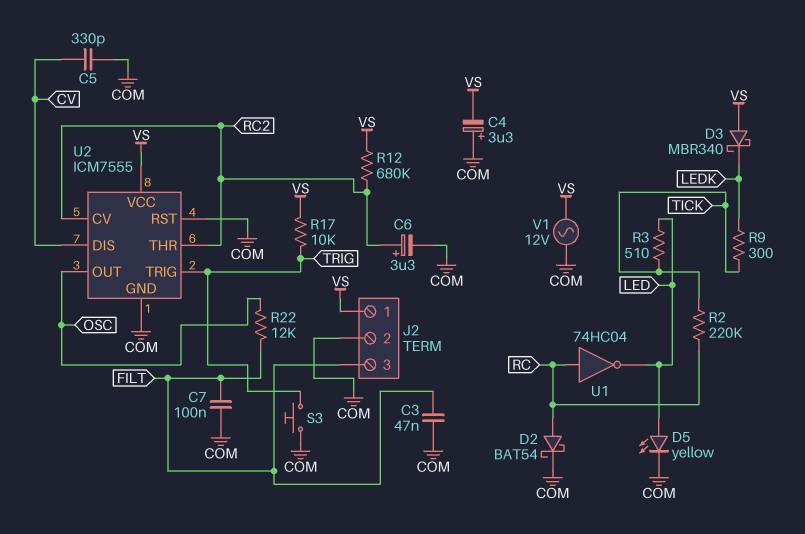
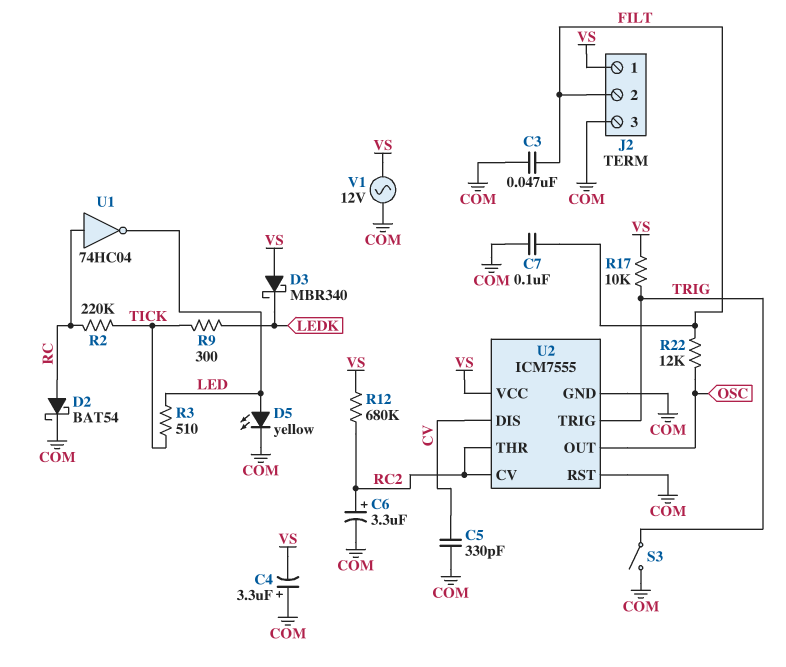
J2 pin 2: COM -> FILT
J2 pin 3: FILT -> COM
S3: button (COM, TRIG) -> switch (COM, TRIG)

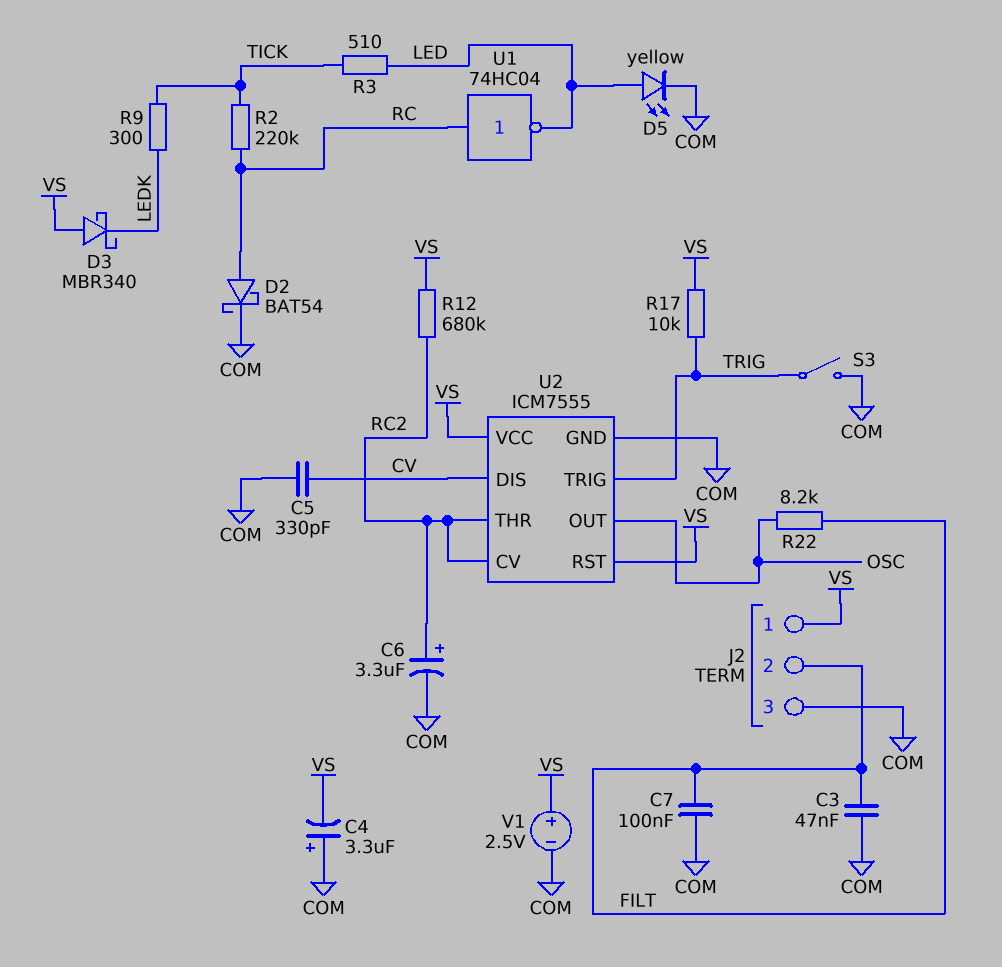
R22: 12k (FILT, OSC) -> 8.2k (FILT, OSC)
U2 pin RST: COM -> VS
V1: AC 12V (COM, VS) -> 2.5V (plus VS, minus COM)

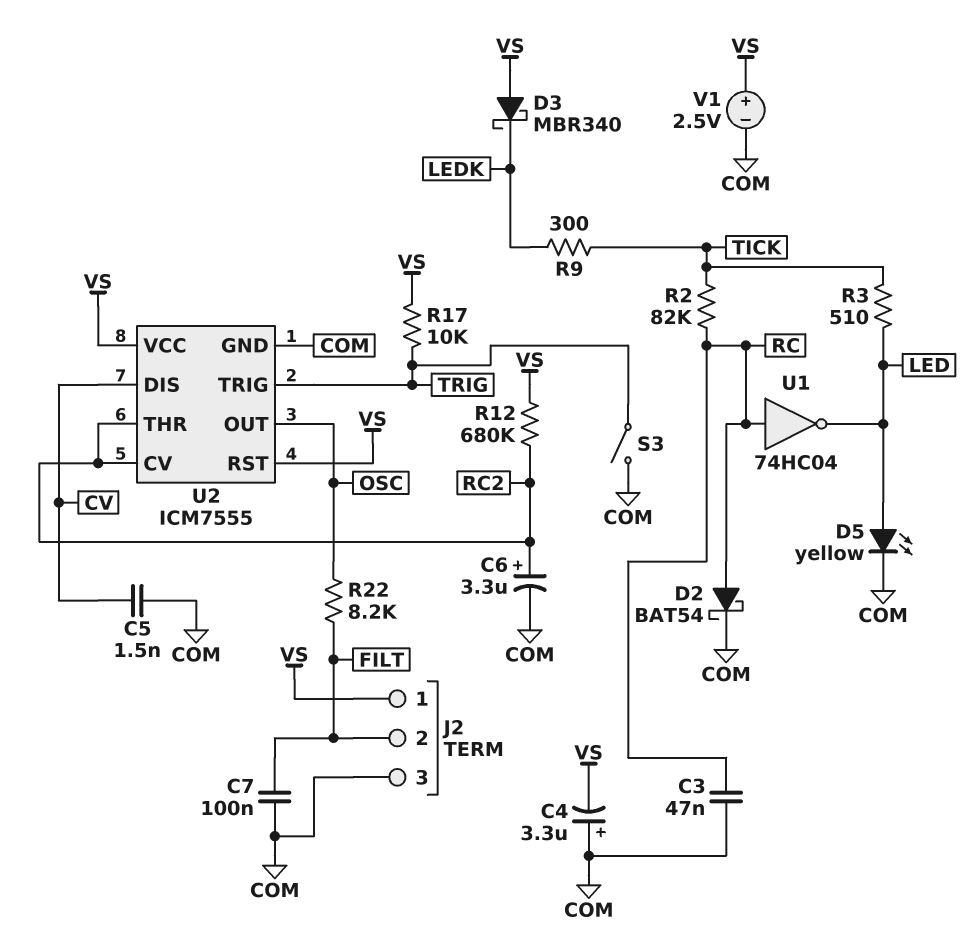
C3: 47nF (COM, FILT) -> 47nF (COM, RC)
C5: 330pF (COM, CV) -> 1.5nF (COM, CV)
R2: 220k (RC, TICK) -> 82k (RC, TICK)

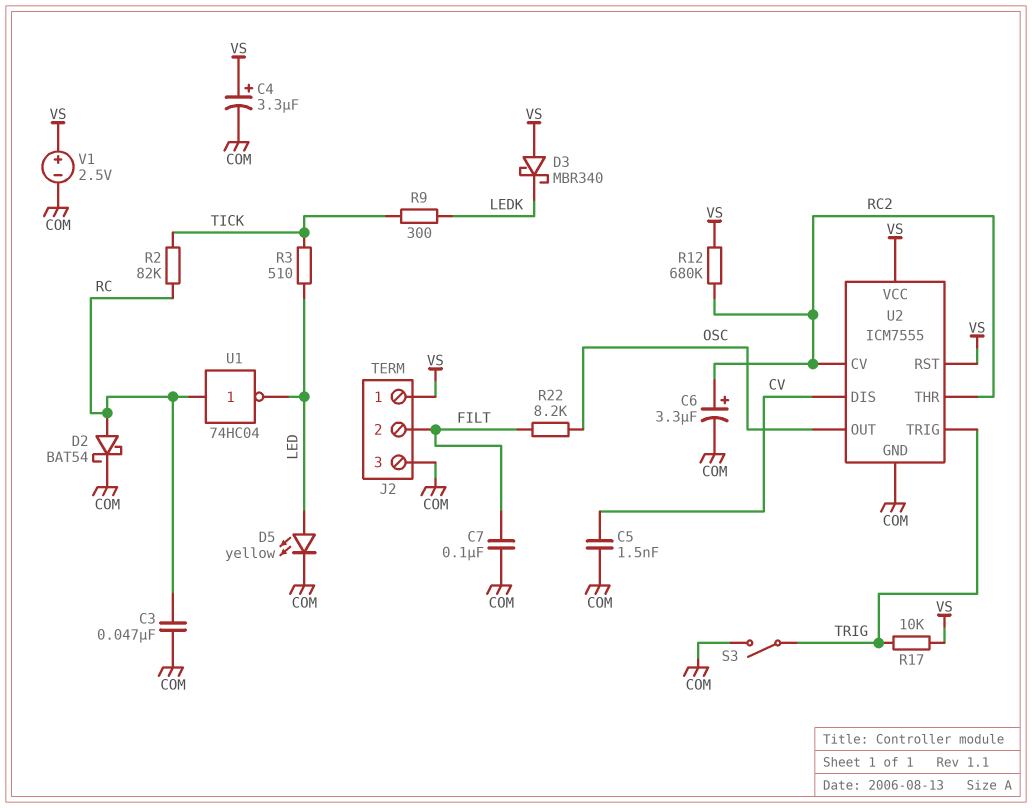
C4: 3.3uF (plus COM, minus VS) -> 3.3uF (plus VS, minus COM)

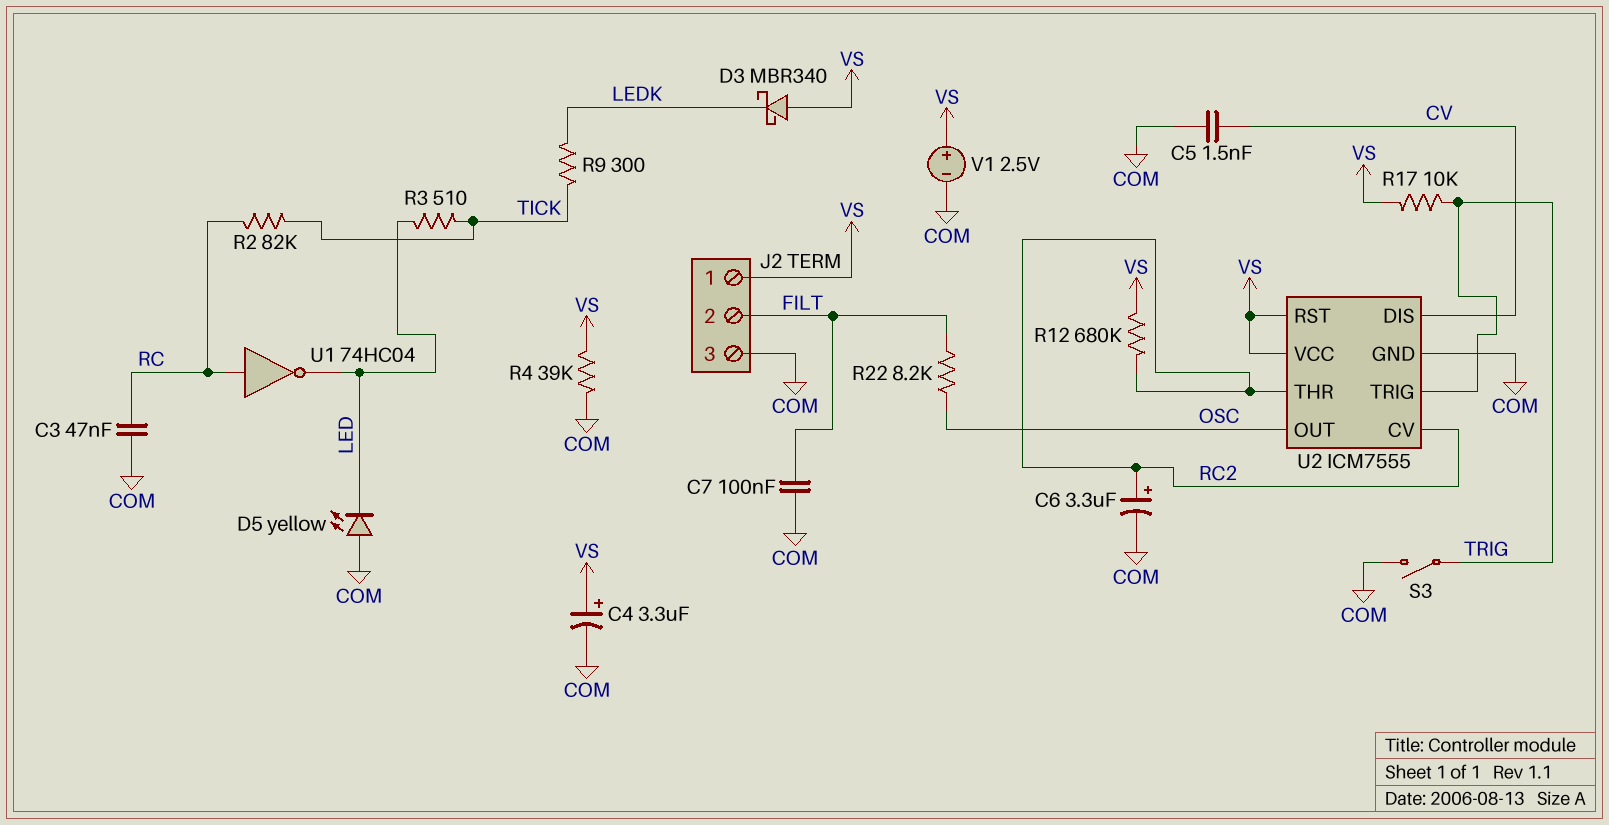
D2: schottky BAT54 (A RC, K COM) -> none
D5: LED yellow (A LED, K COM) -> LED yellow (A COM, K LED)
R4: none -> 39k (COM, VS)

